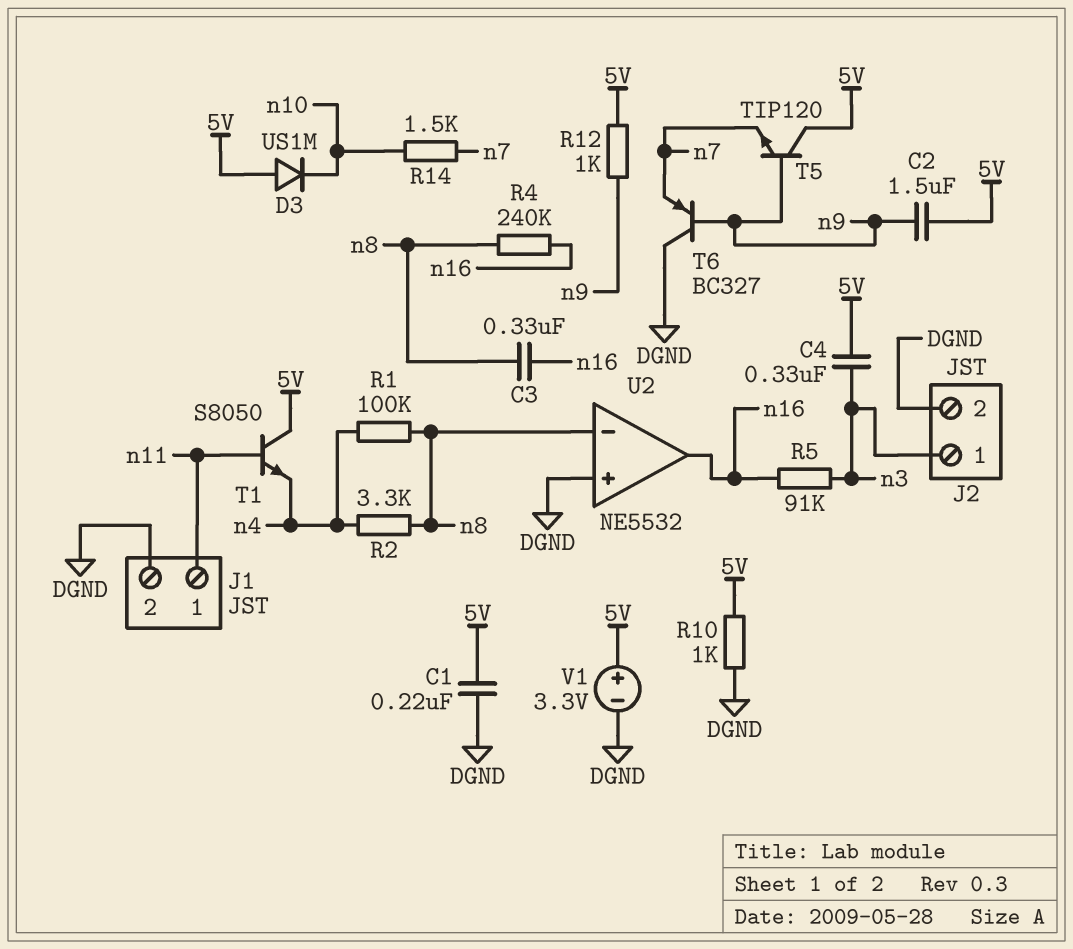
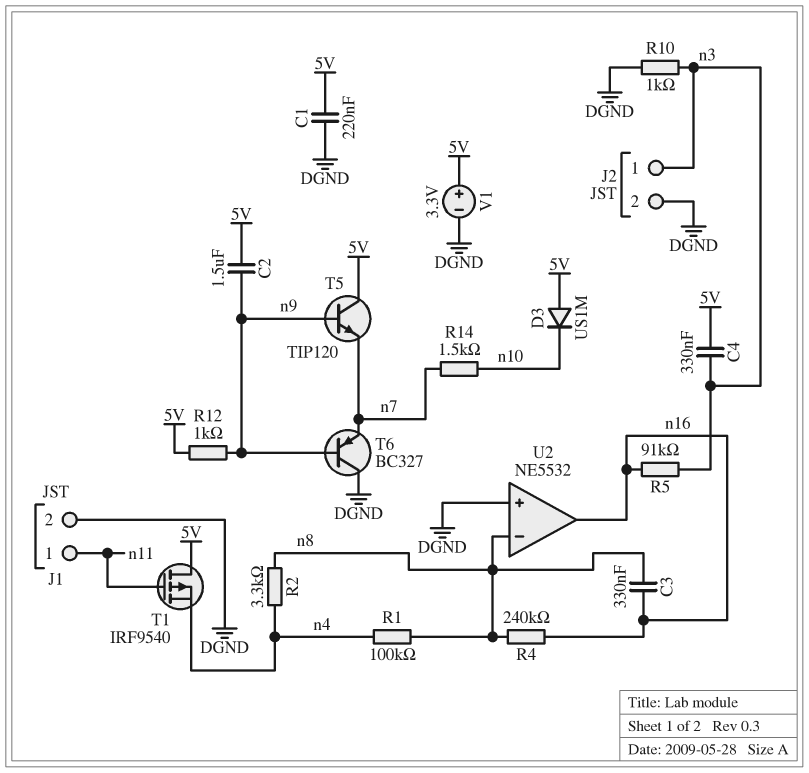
R10: 1k (5V, DGND) -> 1k (DGND, n3)
T1: NPN S8050 (B n11, C 5V, E n4) -> PMOS IRF9540 (G n11, D 5V, S n4)

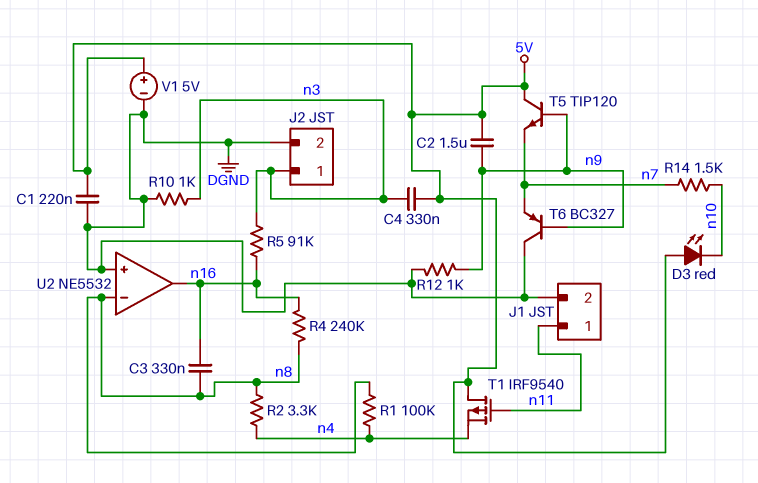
D3: diode US1M (A 5V, K n10) -> LED red (A 5V, K n10)
R12: 1k (5V, n9) -> 1k (DGND, n9)
V1: 3.3V (plus 5V, minus DGND) -> 5V (plus 5V, minus DGND)

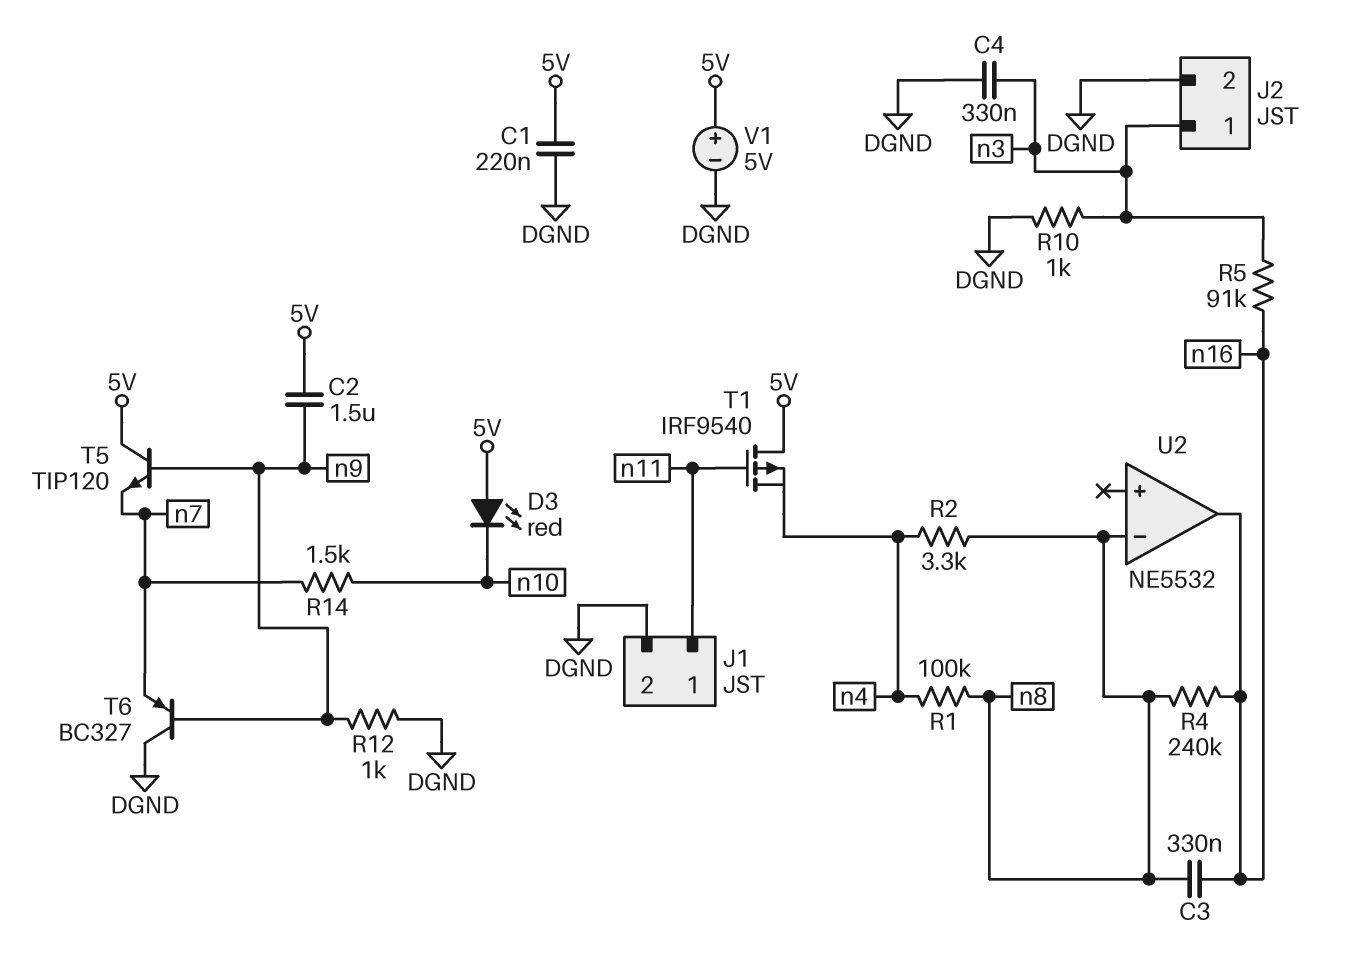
C4: 330nF (5V, n3) -> 330nF (DGND, n3)
U2 pin in+: DGND -> none

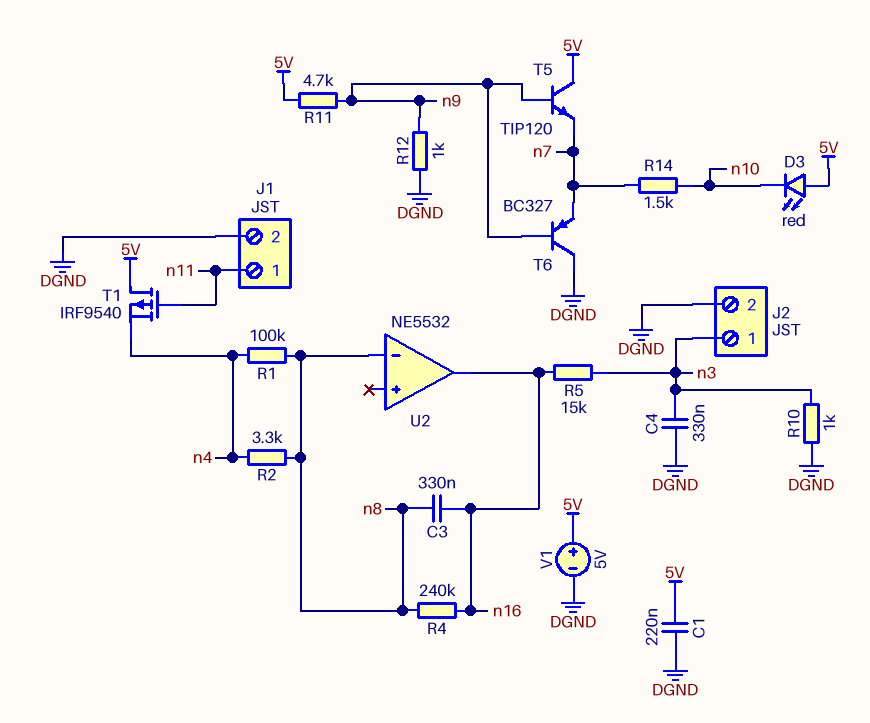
C2: 1.5uF (5V, n9) -> none
R5: 91k (n3, n16) -> 15k (n3, n16)
R11: none -> 4.7k (5V, n9)

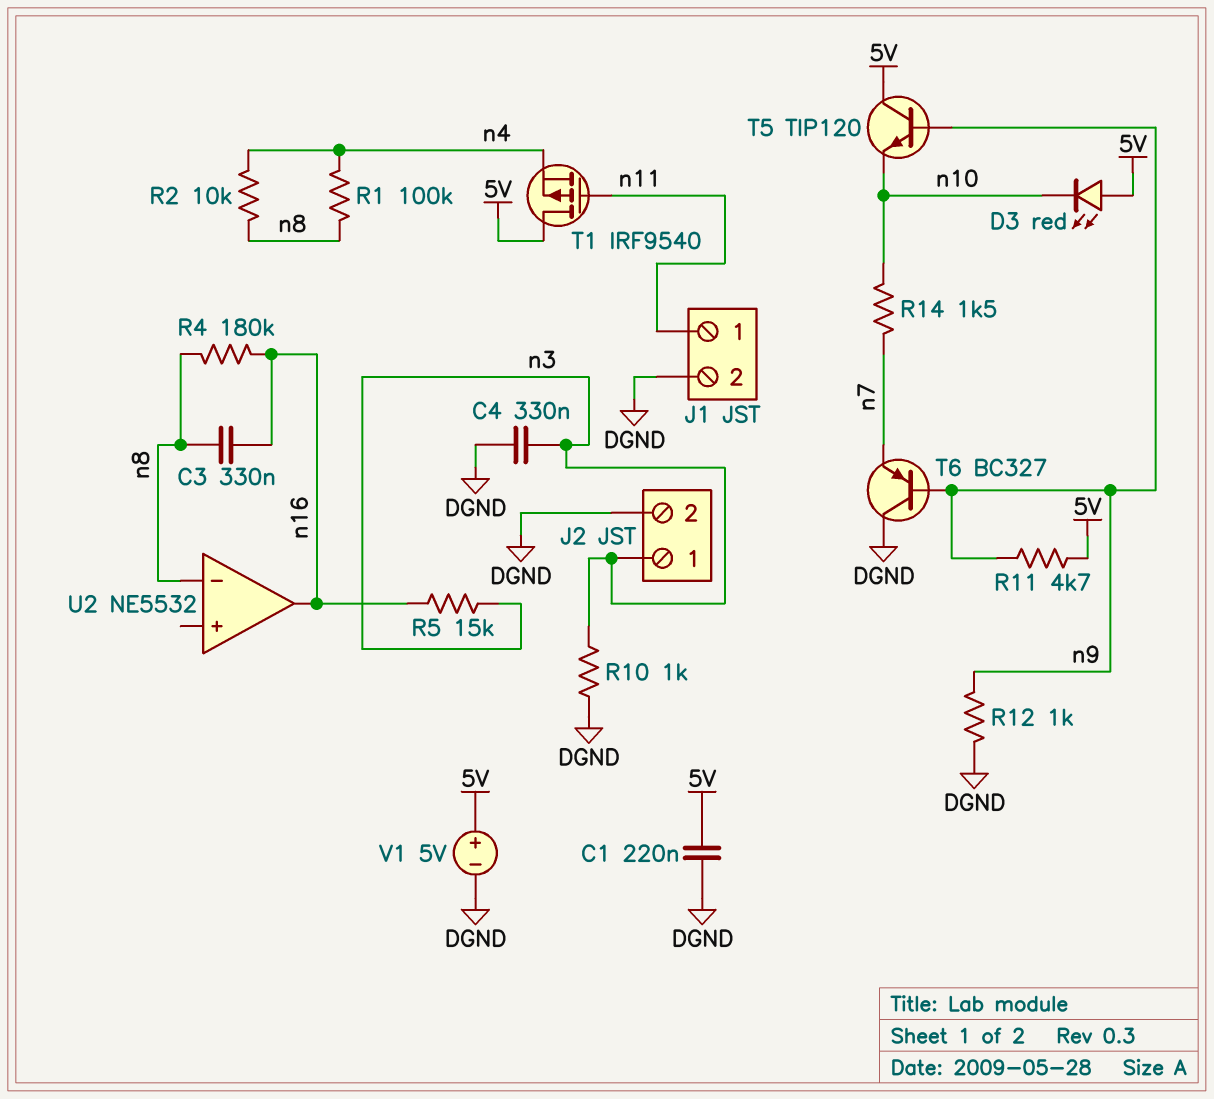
R2: 3.3k (n4, n8) -> 10k (n4, n8)
R4: 240k (n8, n16) -> 180k (n8, n16)
T5: NPN TIP120 (B n9, C 5V, E n7) -> NPN TIP120 (B n9, C 5V, E n10)

